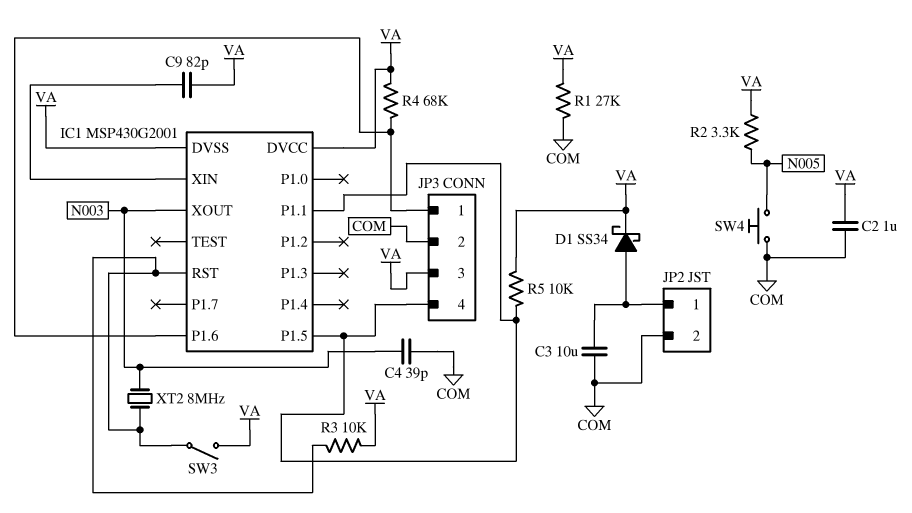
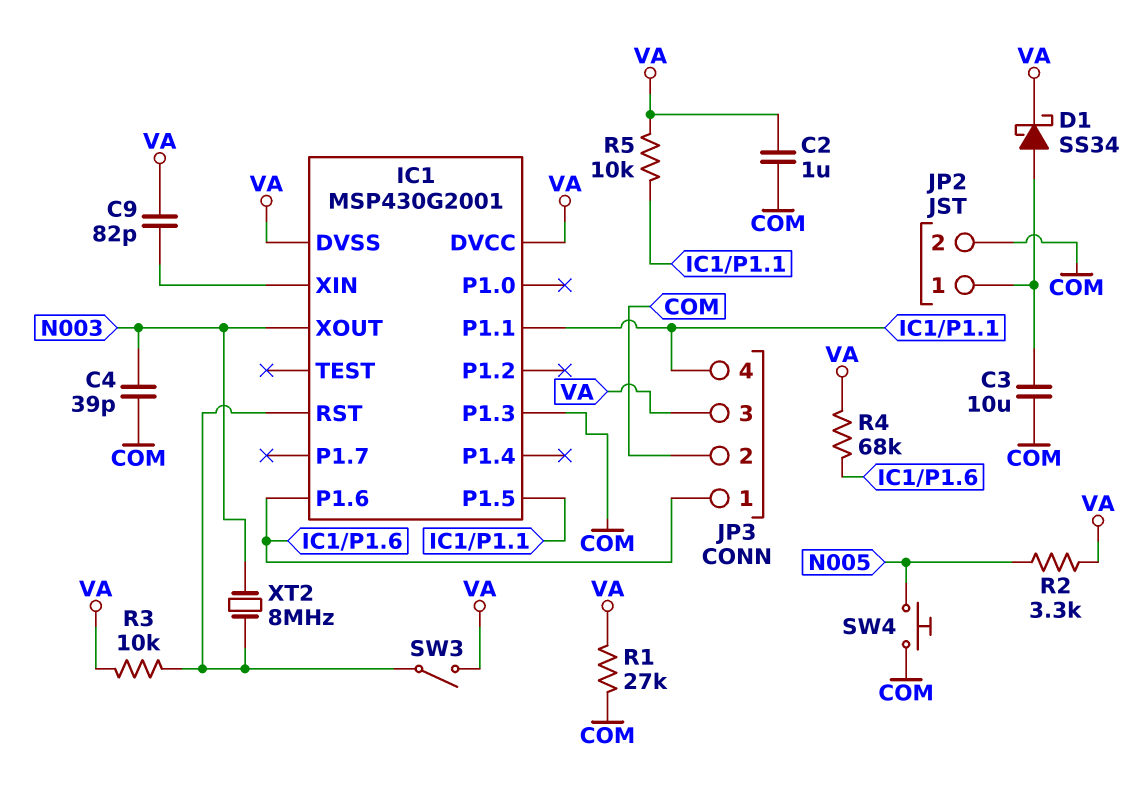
IC1 pin P1.3: none -> COM

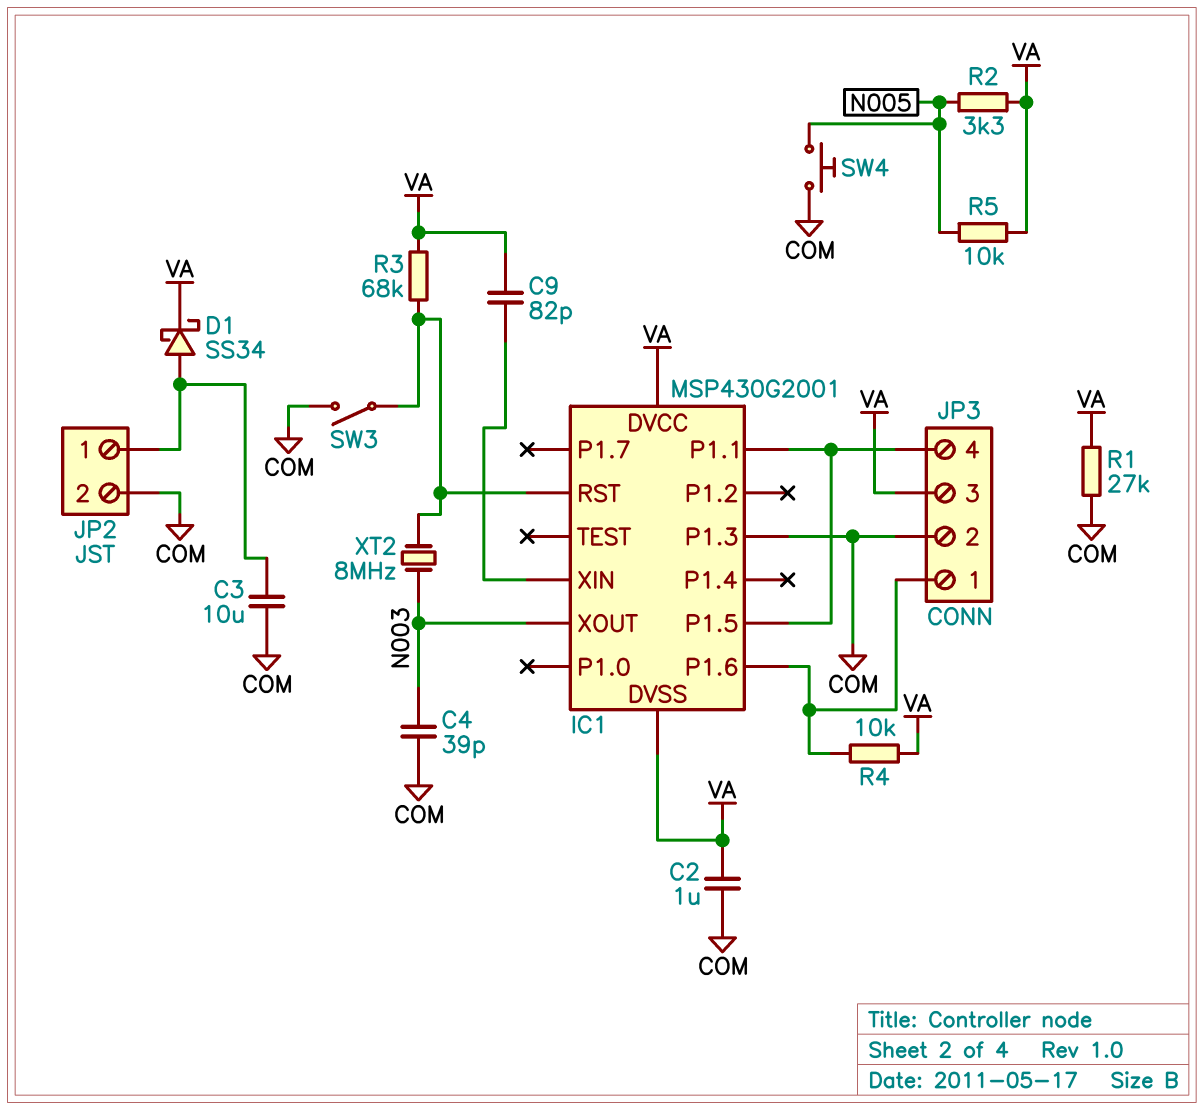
R3: 10k (IC1/RST, VA) -> 68k (IC1/RST, VA)
R4: 68k (IC1/P1.6, VA) -> 10k (IC1/P1.6, VA)
R5: 10k (IC1/P1.1, VA) -> 10k (N005, VA)
SW3: switch (IC1/RST, VA) -> switch (COM, IC1/RST)

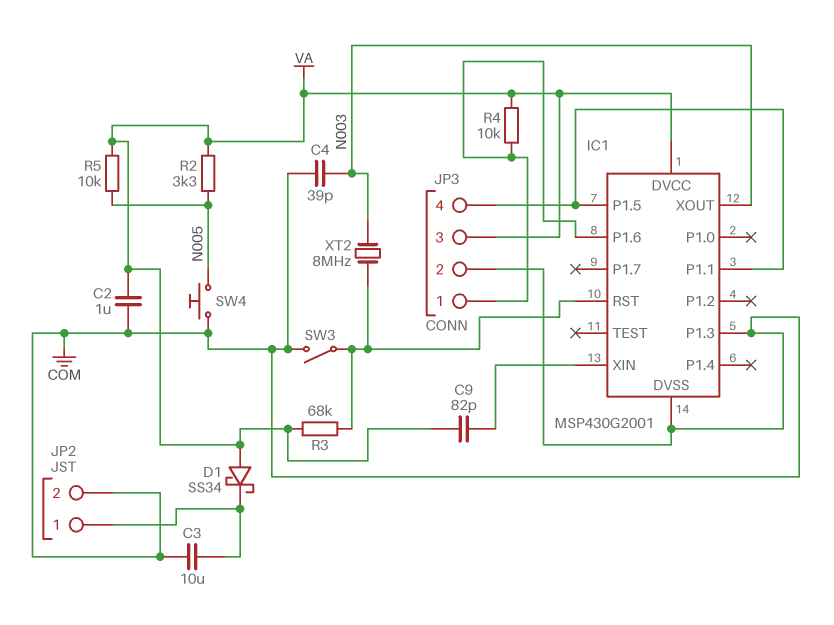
D1: schottky SS34 (A JP2/1, K VA) -> schottky SS34 (A VA, K JP2/1)
IC1 pin DVSS: VA -> COM
R1: 27k (COM, VA) -> none

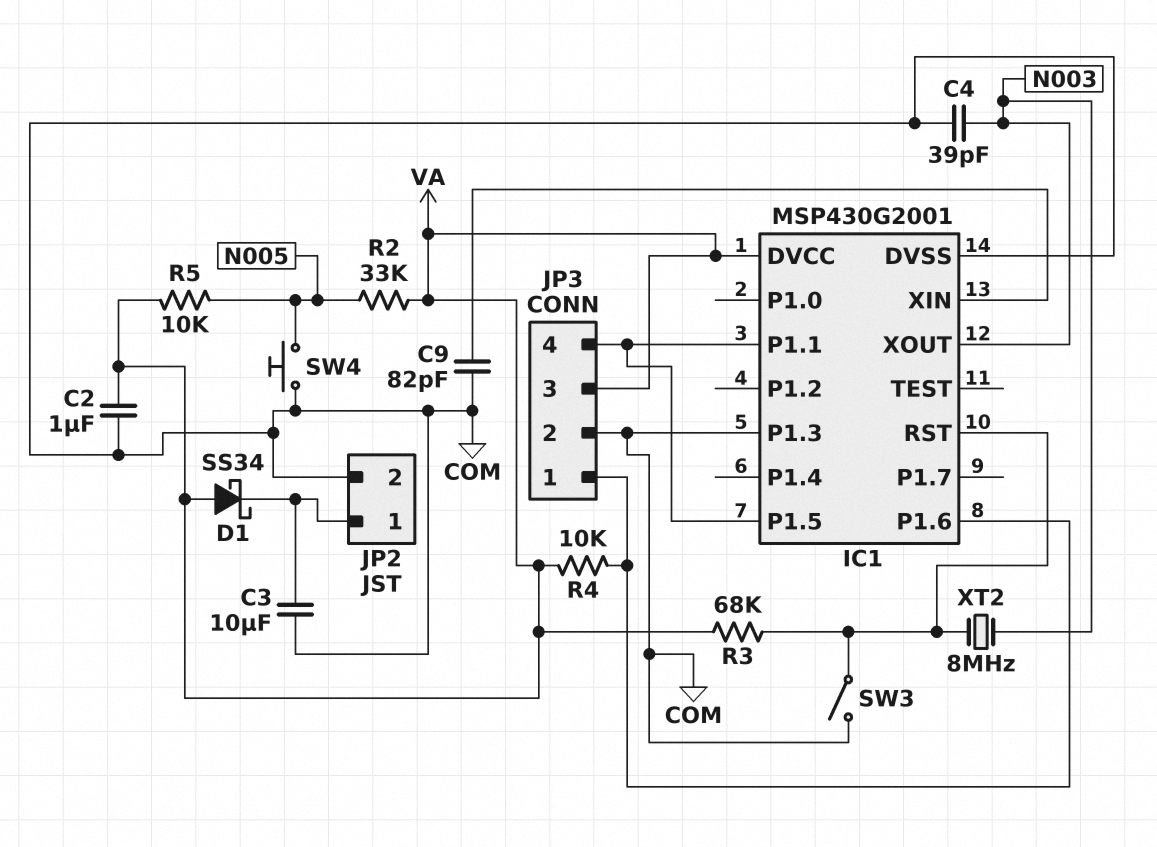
C9: 82pF (IC1/XIN, VA) -> 82pF (COM, IC1/XIN)
R2: 3.3k (N005, VA) -> 33k (N005, VA)

